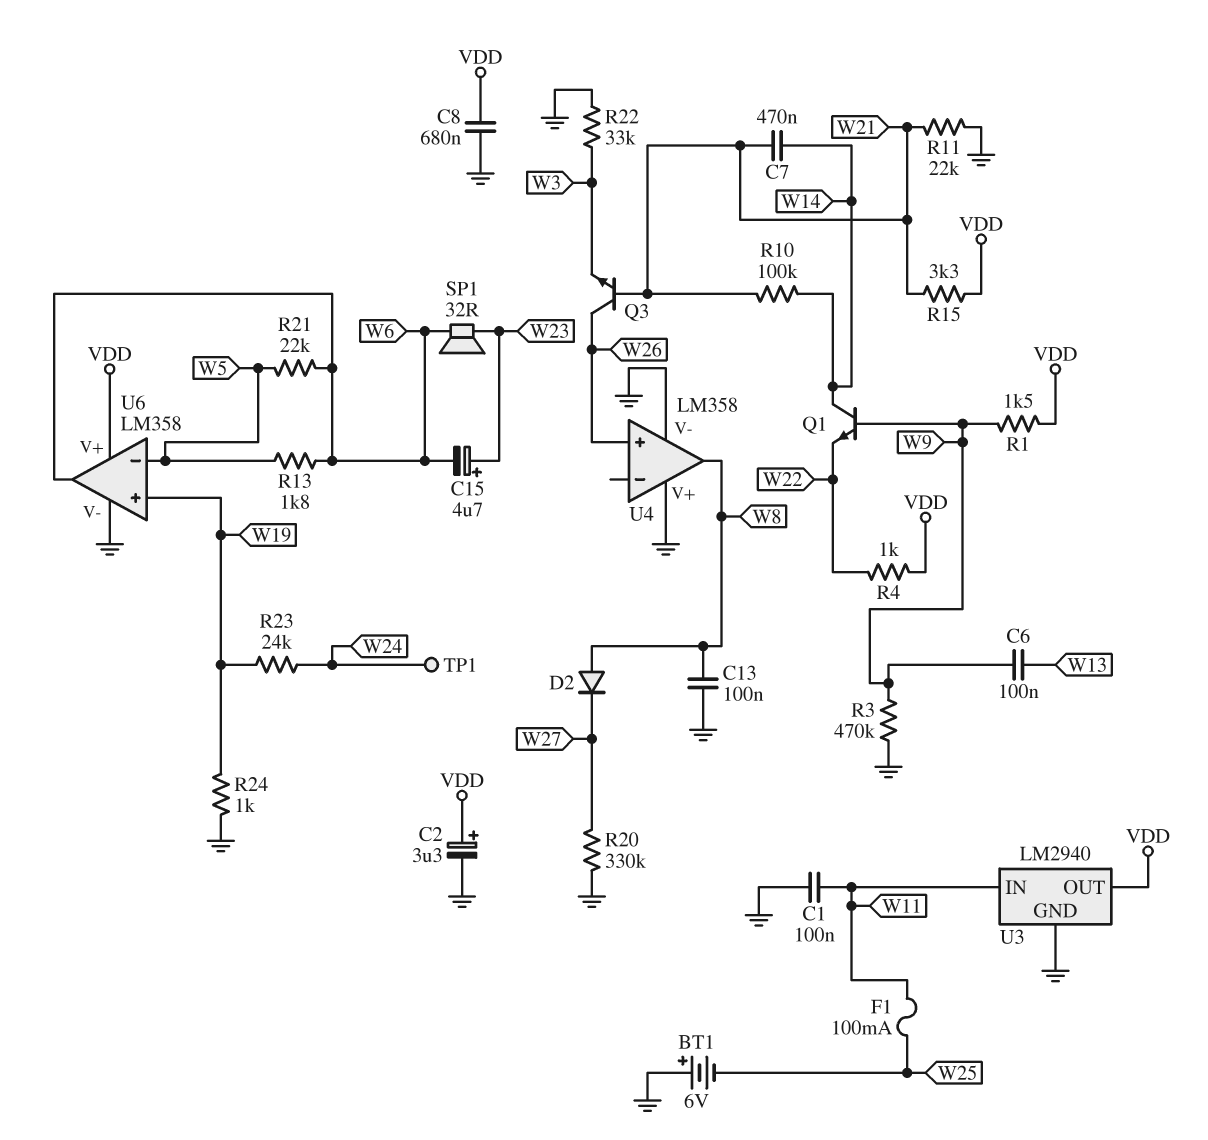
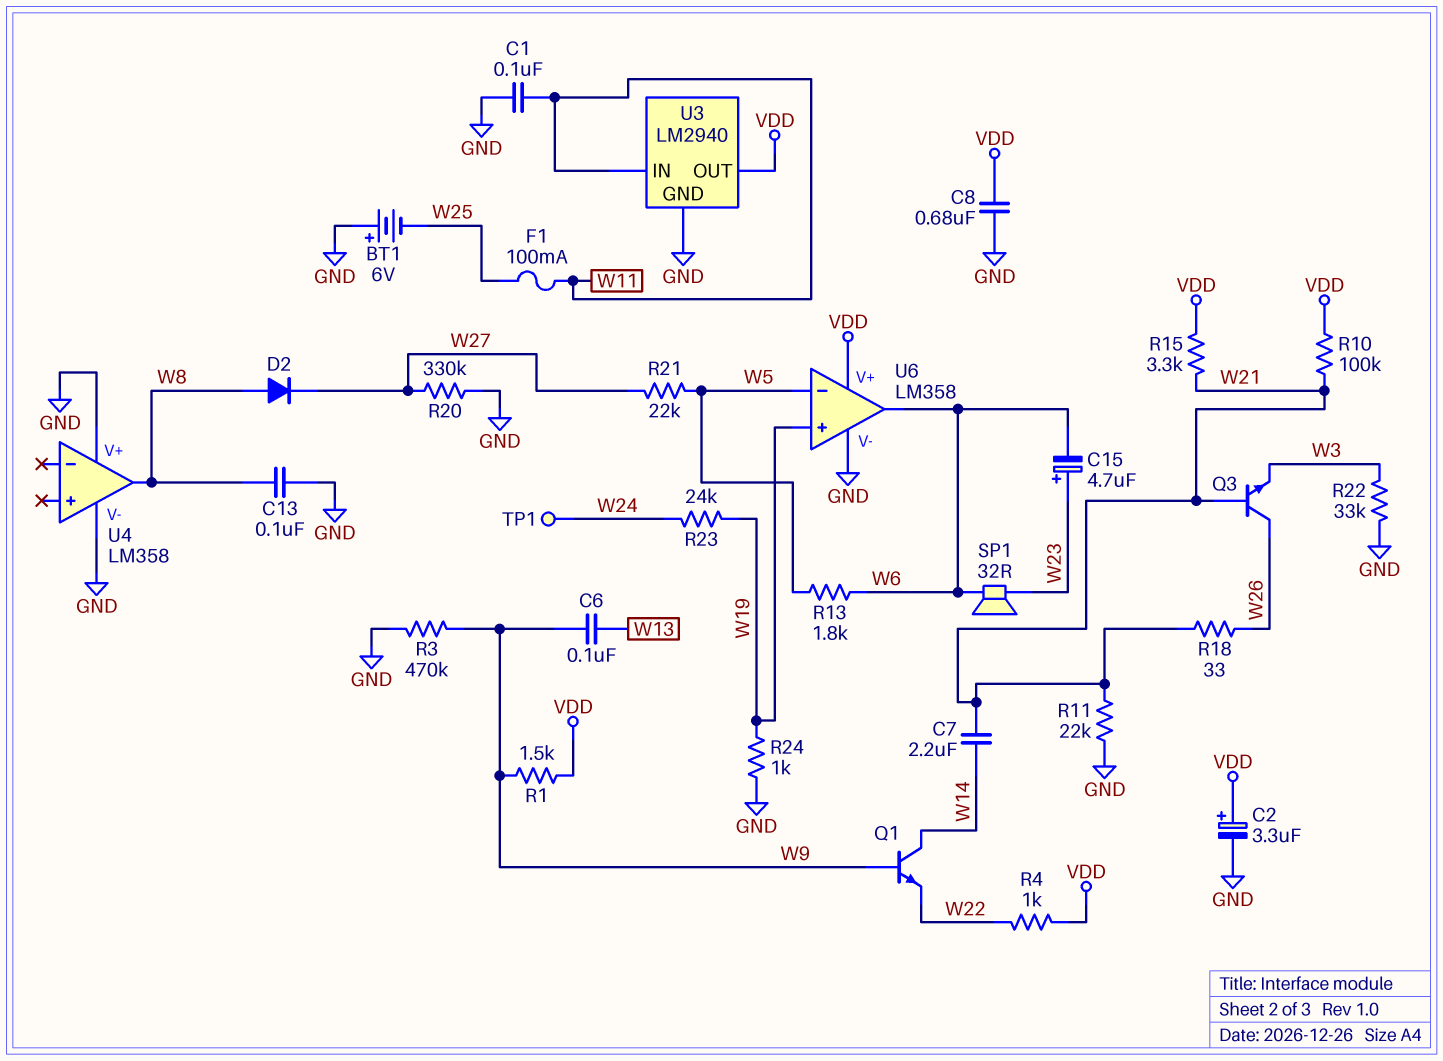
C7: 470nF (W14, W21) -> 2.2uF (W14, W21)
R10: 100k (W14, W21) -> 100k (VDD, W21)
R18: none -> 33 (W21, W26)
R21: 22k (W5, W6) -> 22k (W5, W27)
U4 pin in+: W26 -> none

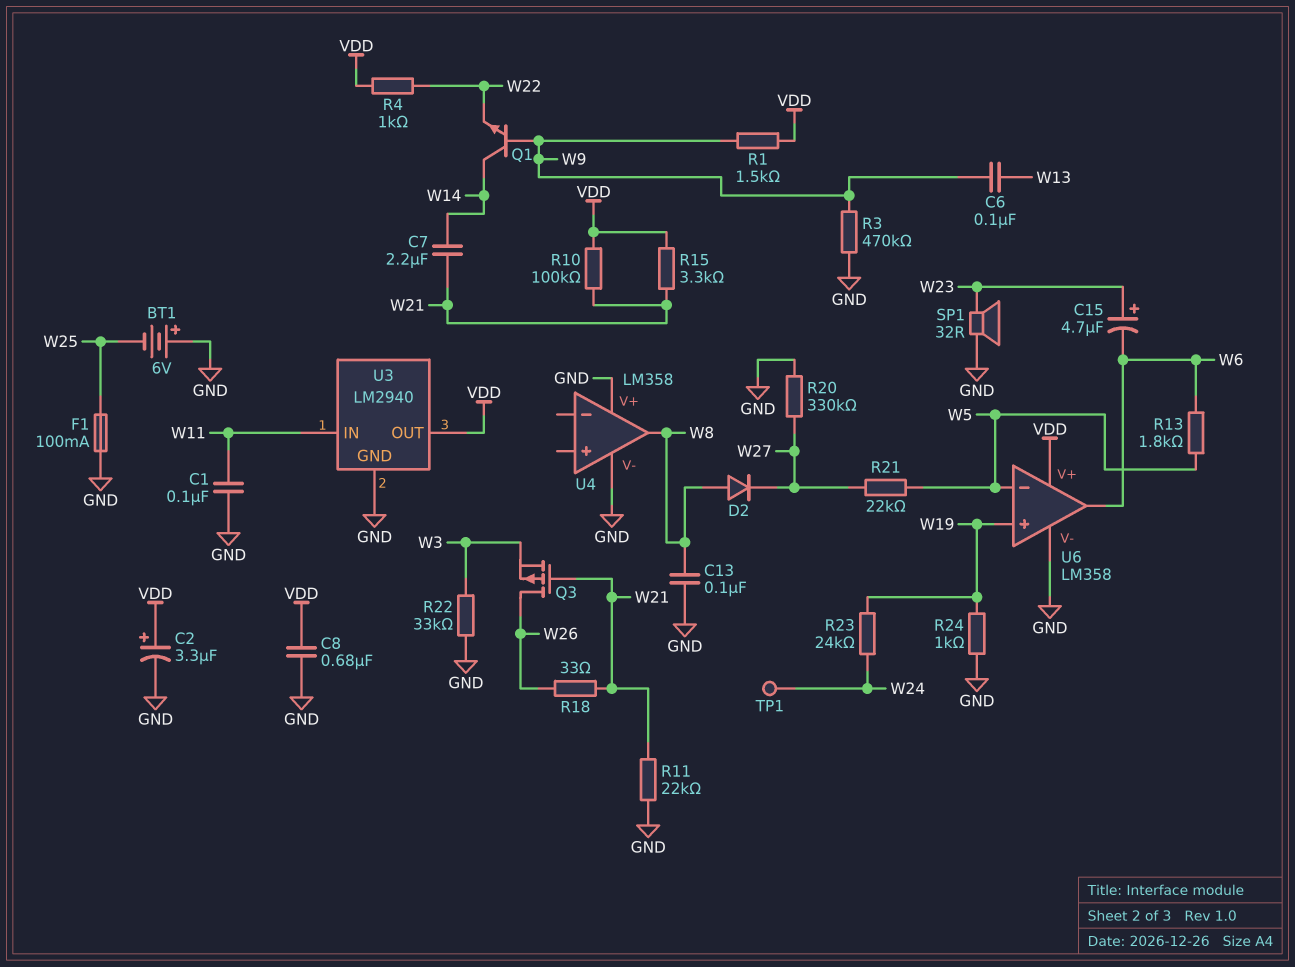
F1: 100mA (W11, W25) -> 100mA (GND, W25)
Q3: NPN (B W21, C W26, E W3) -> PMOS (G W21, D W26, S W3)
SP1: speaker 32R (W6, W23) -> speaker 32R (GND, W23)

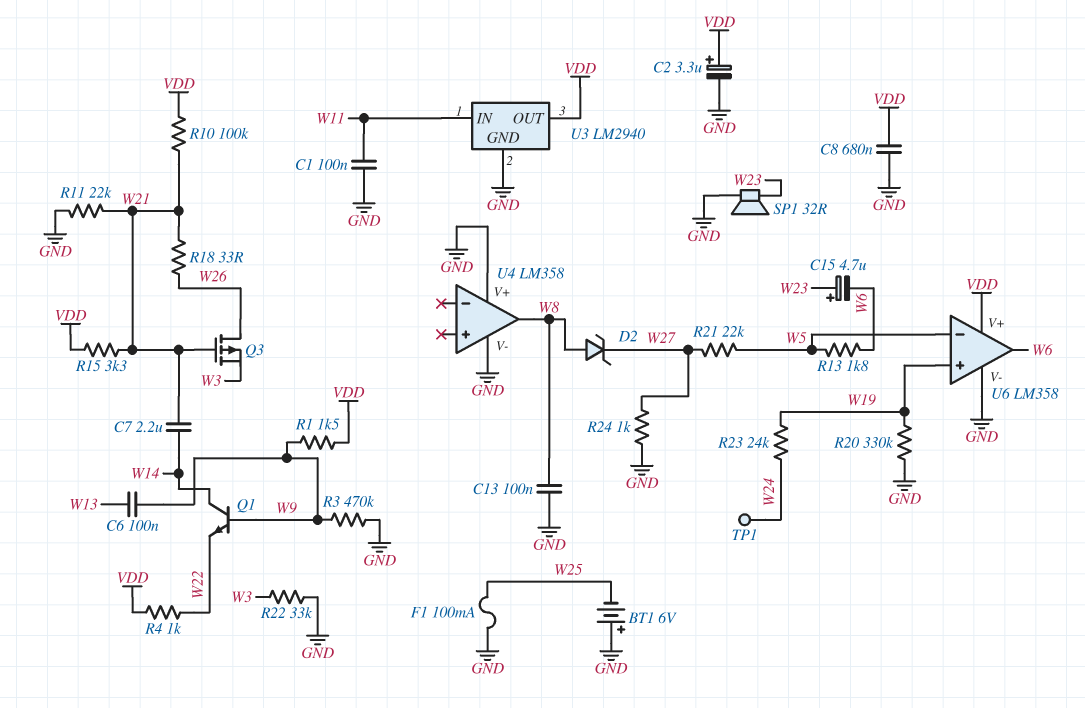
D2: diode (A W8, K W27) -> zener (A W8, K W27)
R20: 330k (GND, W27) -> 330k (GND, W19)
R24: 1k (GND, W19) -> 1k (GND, W27)

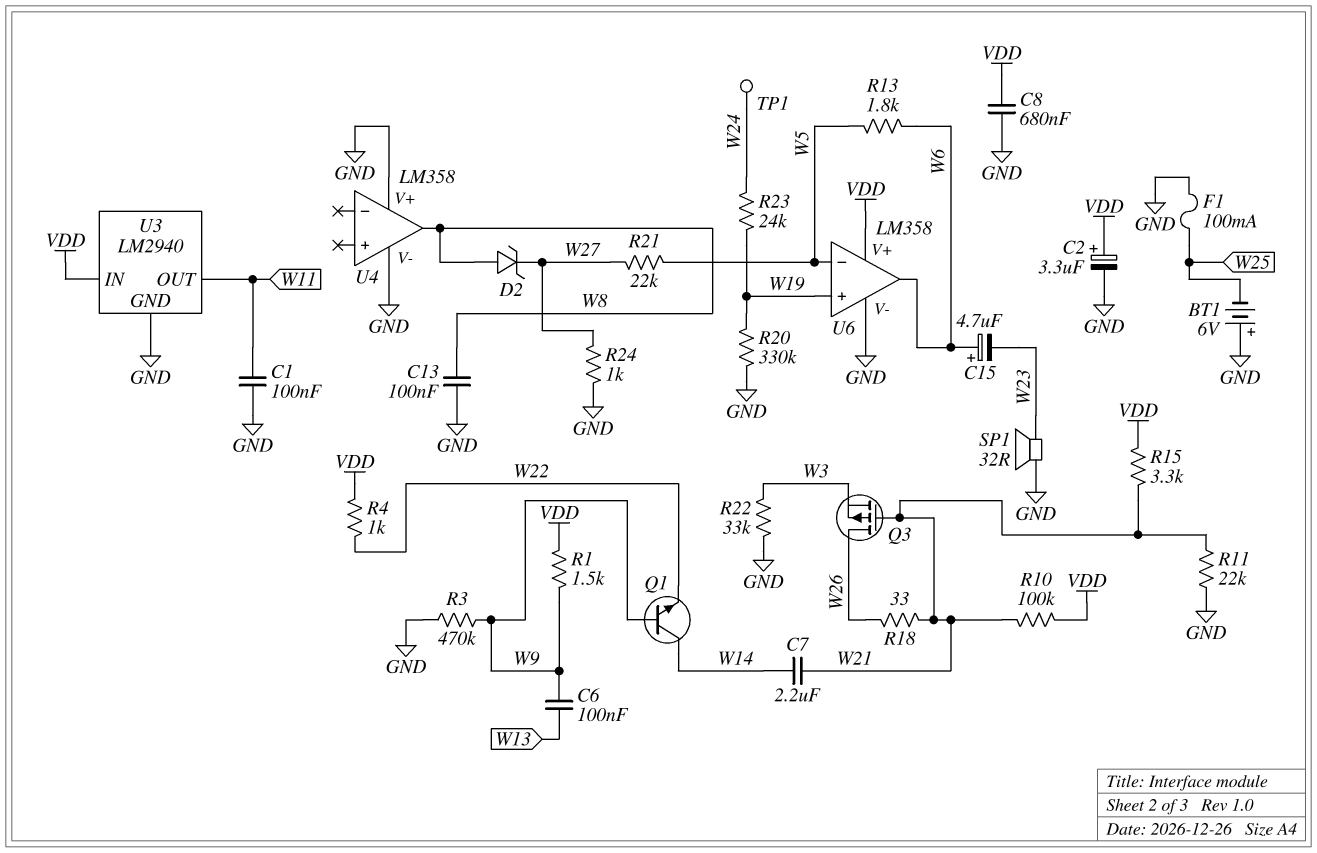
C15: 4.7uF (plus W23, minus W6) -> 4.7uF (plus W6, minus W23)
U3 pin IN: W11 -> VDD
U3 pin OUT: VDD -> W11

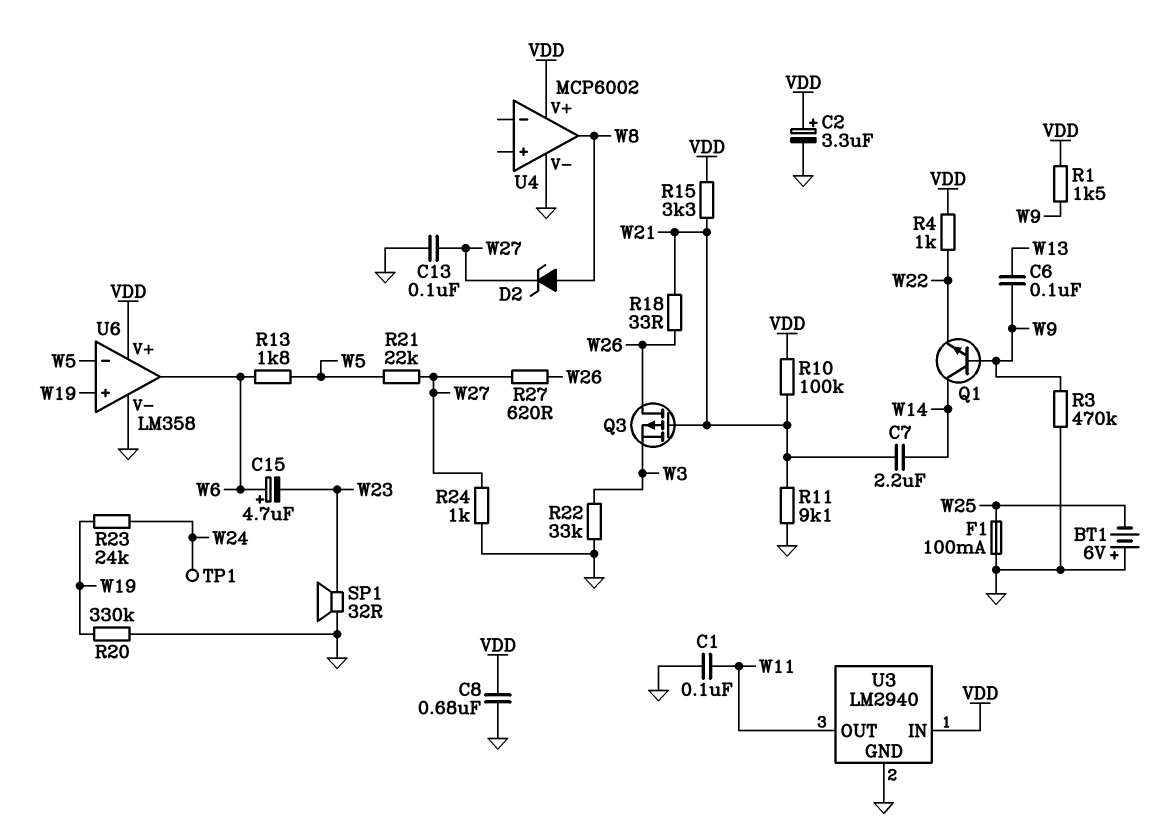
C13: 100nF (GND, W8) -> 100nF (GND, W27)
R11: 22k (GND, W21) -> 9.1k (GND, W21)
R27: none -> 620 (W26, W27)
U4: LM358 -> MCP6002
U4 pin V+: GND -> VDD

